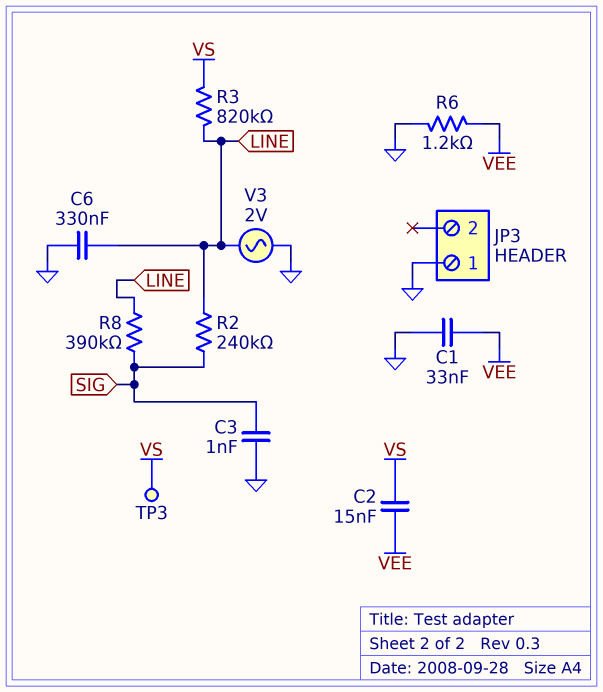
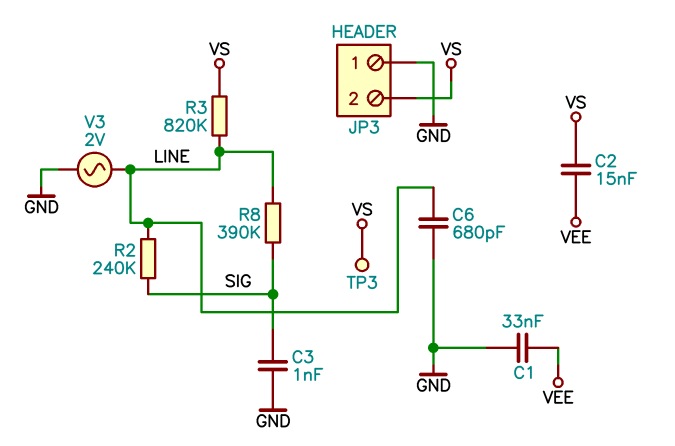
C6: 330nF (GND, LINE) -> 680pF (GND, LINE)
JP3 pin 2: none -> VS
R6: 1.2k (GND, VEE) -> none

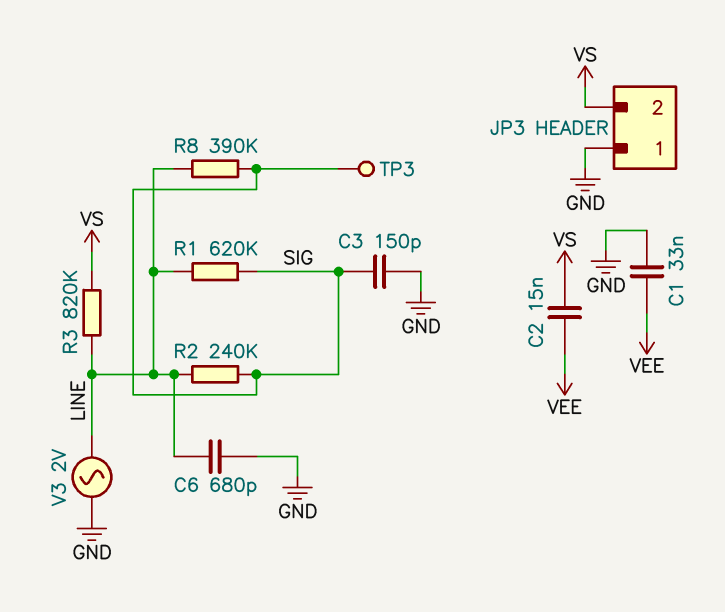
C3: 1nF (GND, SIG) -> 150pF (GND, SIG)
R1: none -> 620k (LINE, SIG)
TP3: test point (VS) -> test point (SIG)

